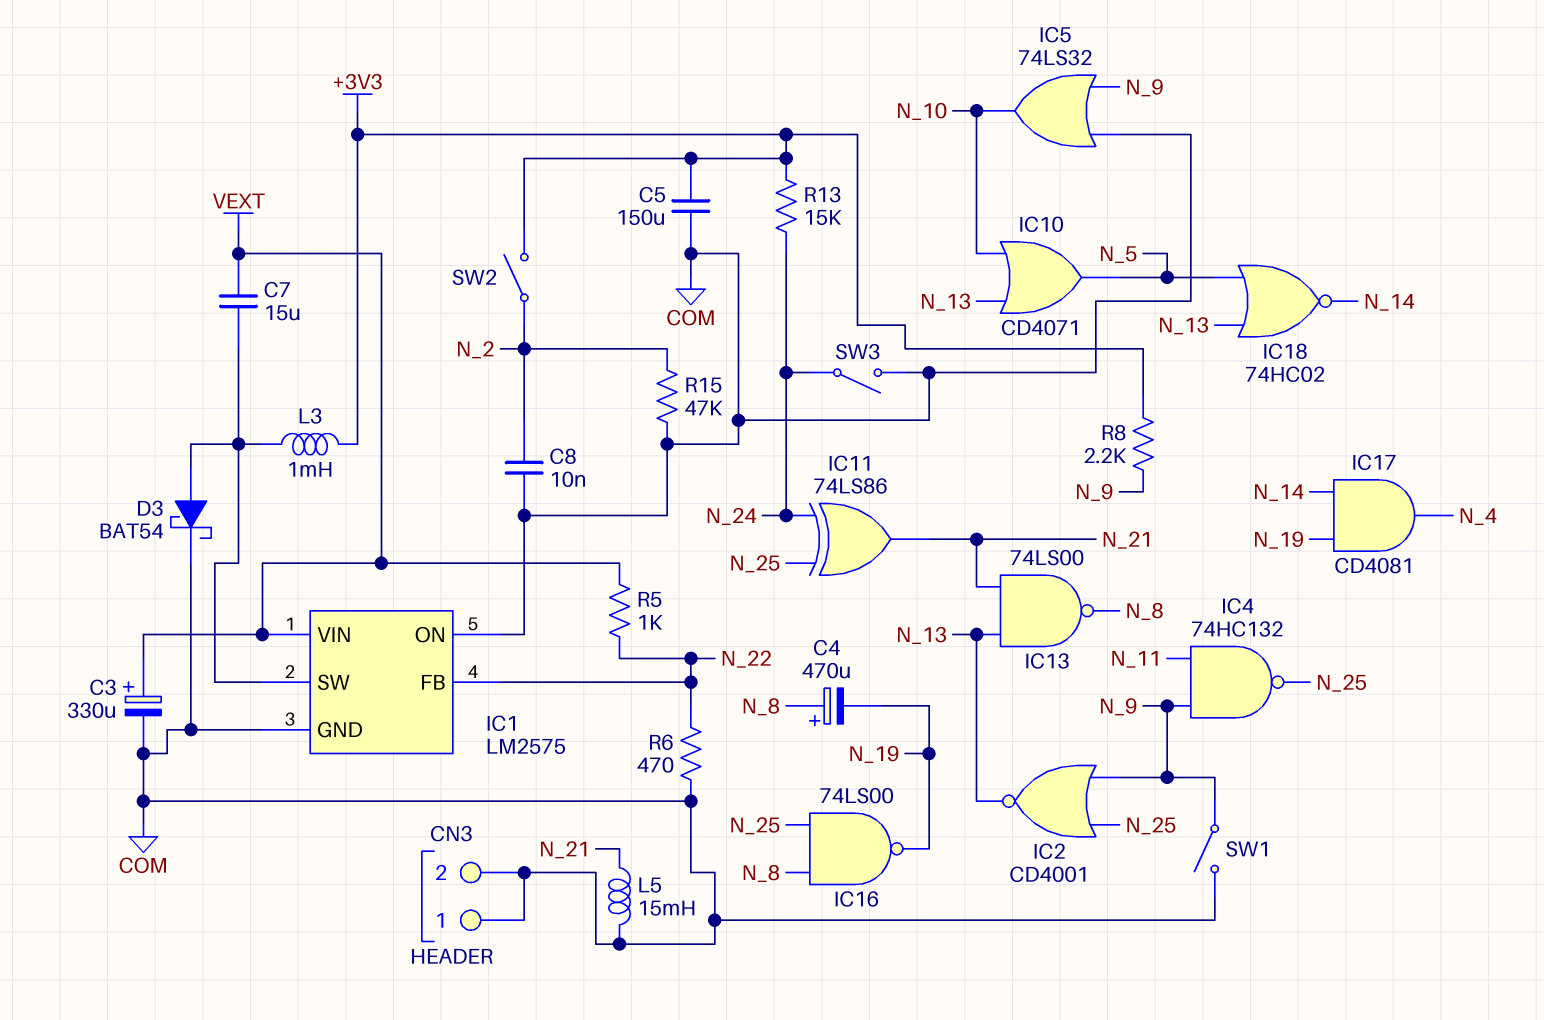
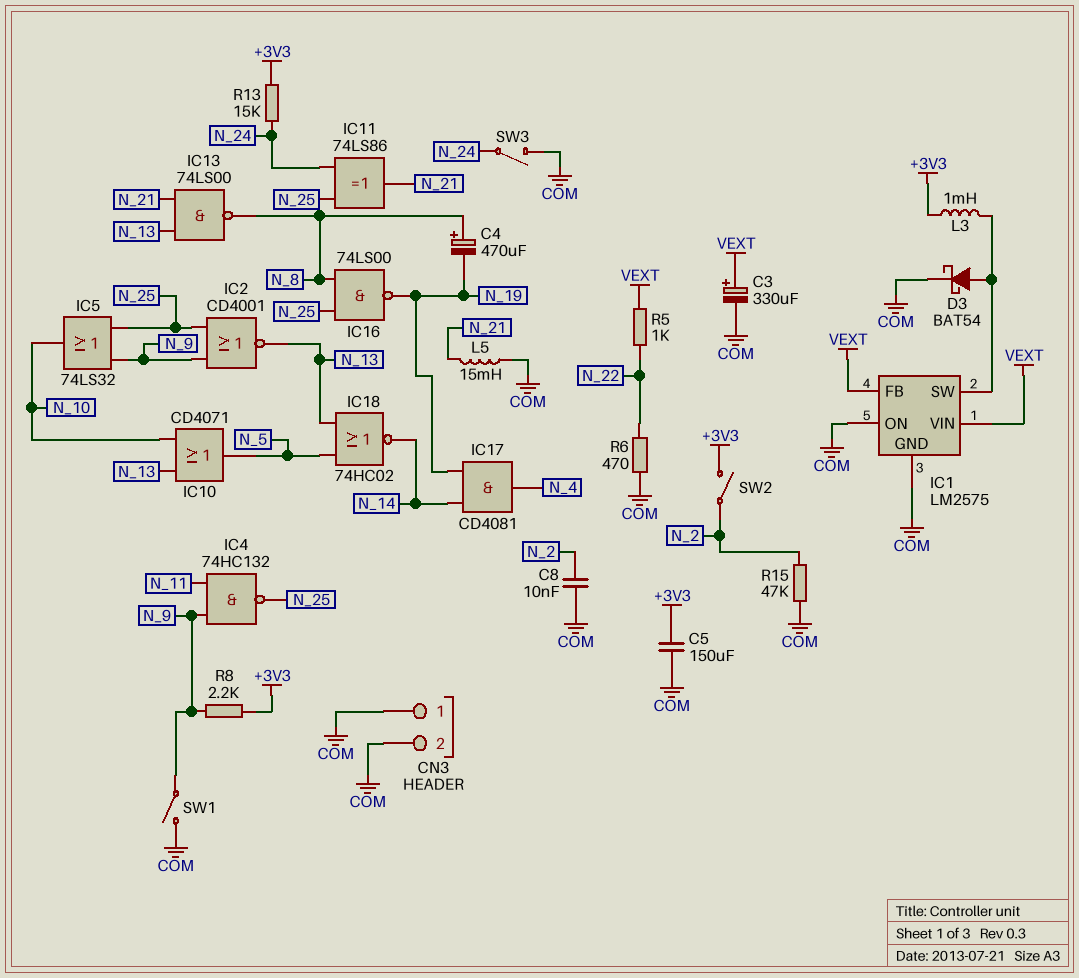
C7: 15uF (IC1/SW, VEXT) -> none
IC1 pin FB: N_22 -> VEXT
IC5: OR 74LS32 (in COM, in N_9, out N_10) -> OR 74LS32 (in N_9, in N_25, out N_10)

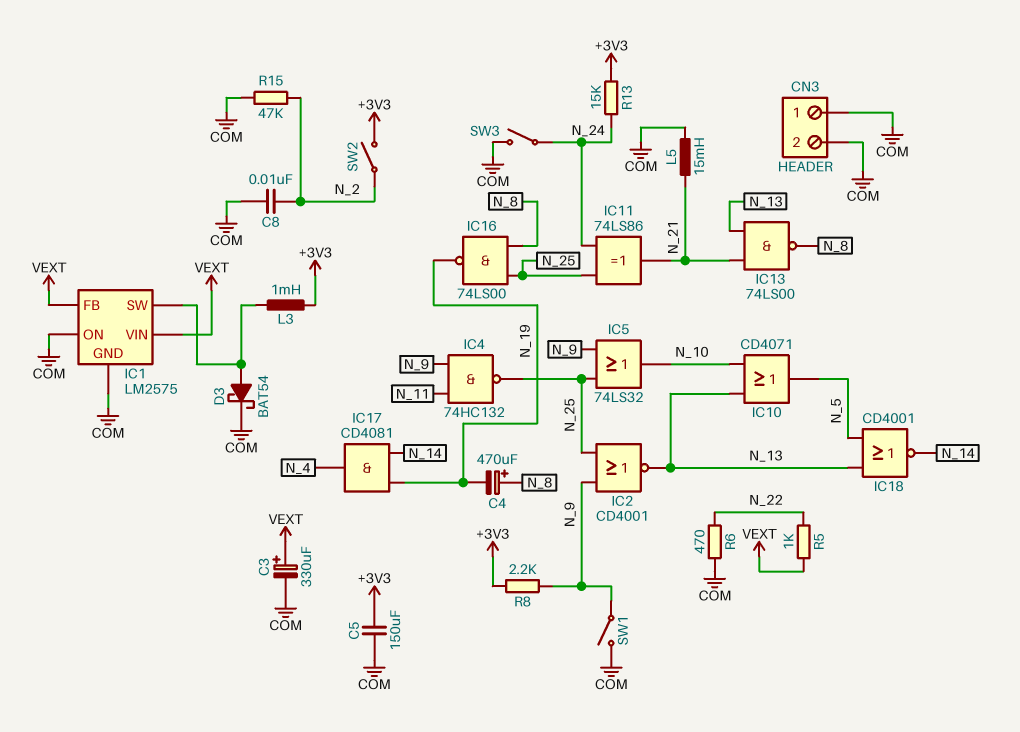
IC18: NOR 74HC02 (in N_5, in N_13, out N_14) -> NOR CD4001 (in N_5, in N_13, out N_14)

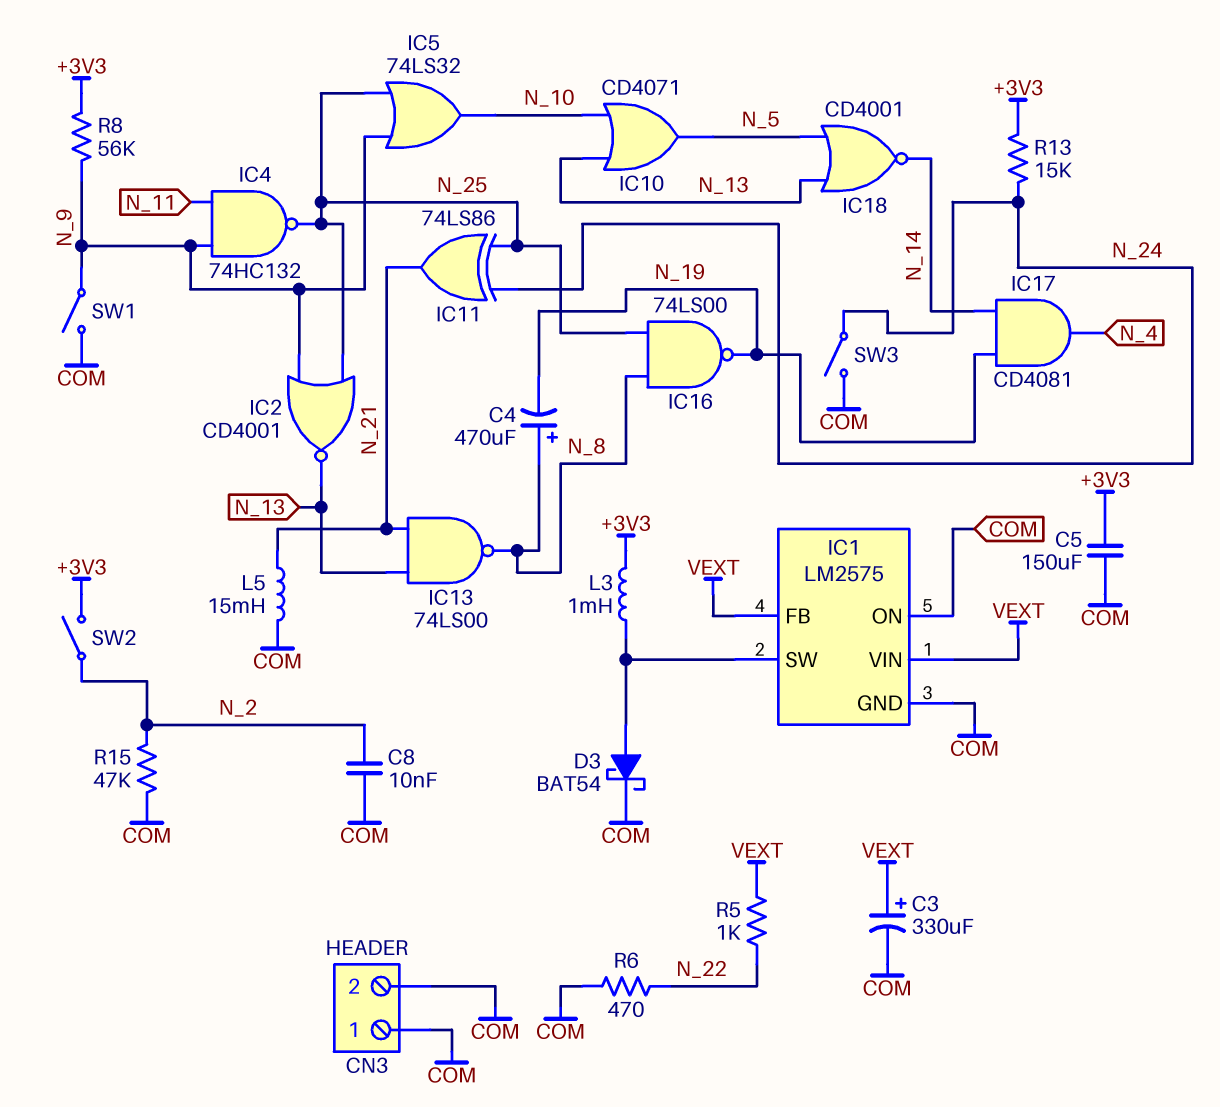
R8: 2.2k (+3V3, N_9) -> 56k (+3V3, N_9)

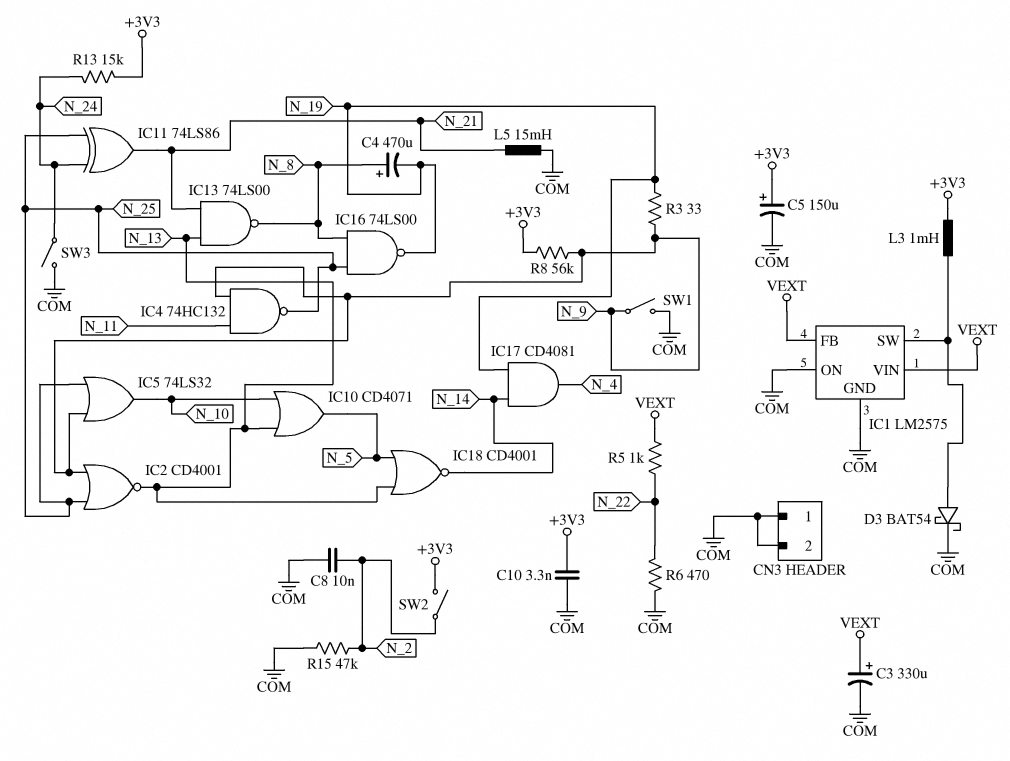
C5: 150uF (+3V3, COM) -> 150uF (plus +3V3, minus COM)
C10: none -> 3.3nF (+3V3, COM)
R3: none -> 33 (N_9, N_19)

